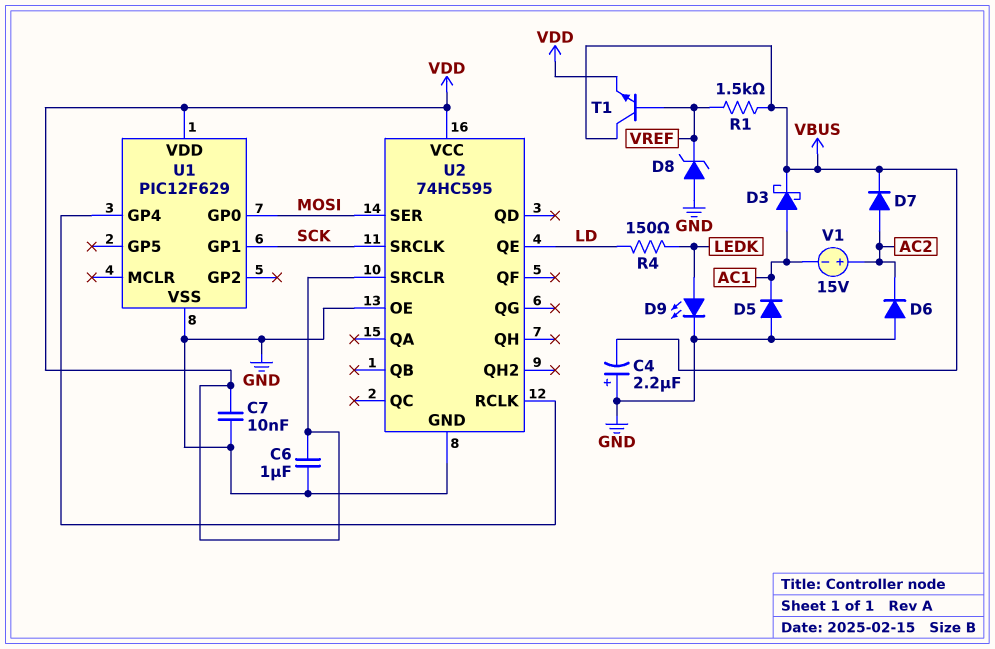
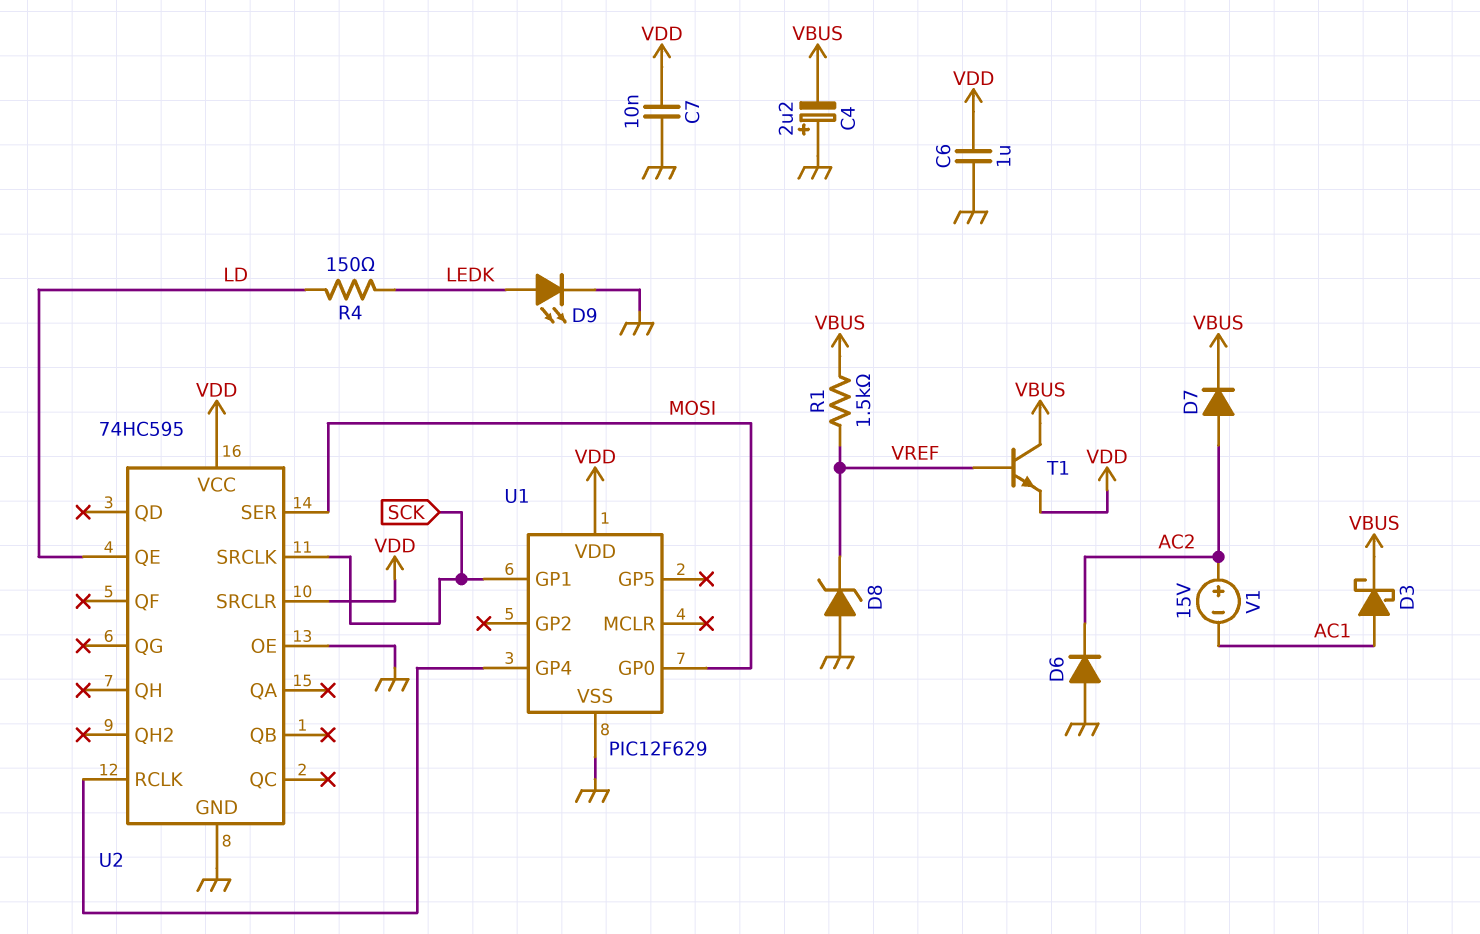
D5: diode (A GND, K AC1) -> none

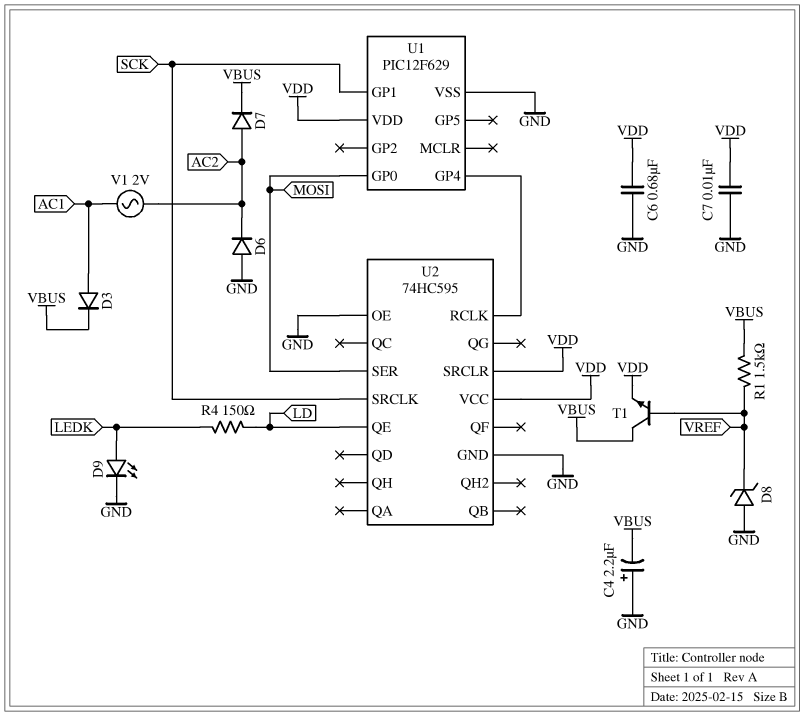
C6: 1uF (GND, VDD) -> 680nF (GND, VDD)
D3: schottky (A AC1, K VBUS) -> diode (A AC1, K VBUS)
V1: 15V (plus AC2, minus AC1) -> AC 2V (AC1, AC2)

